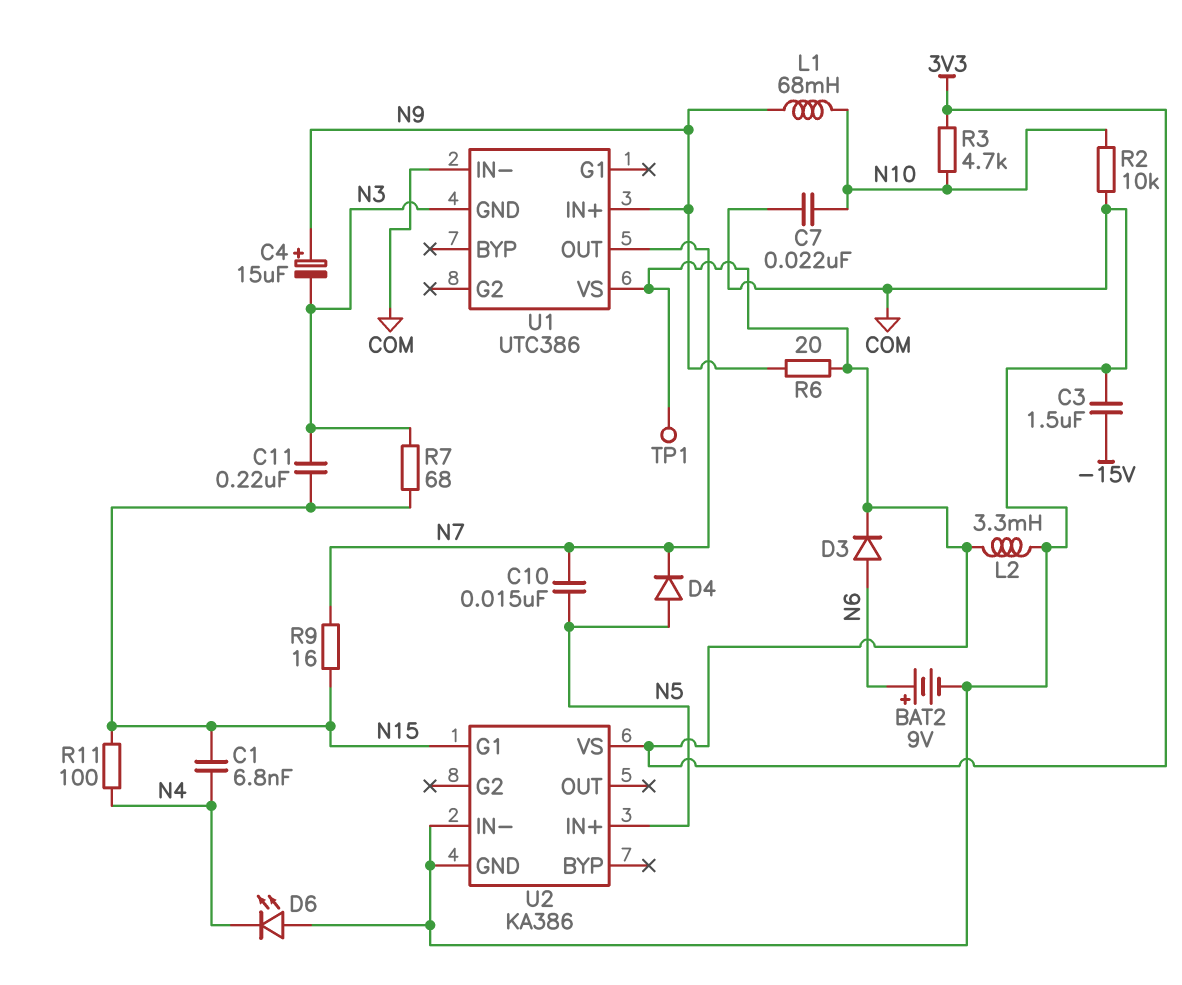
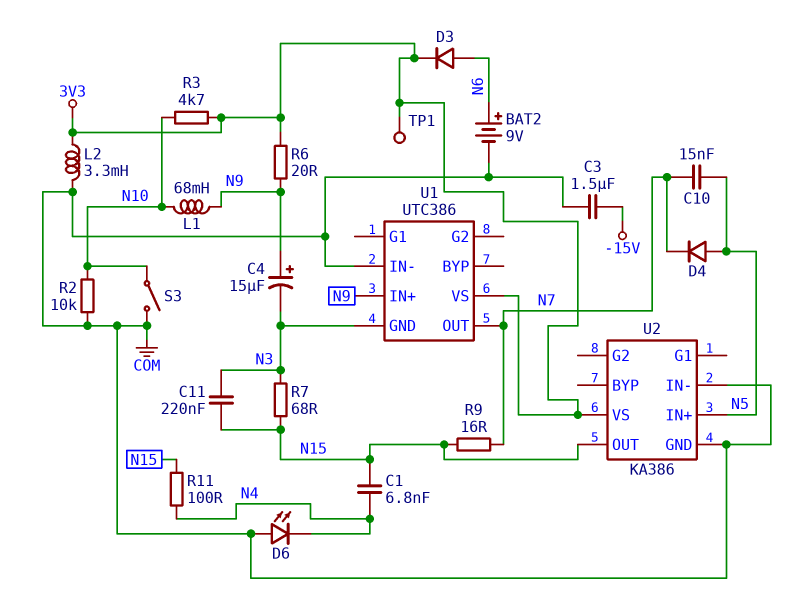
C7: 22nF (COM, N10) -> none
S3: none -> switch (COM, N10)
U2 pin G1: N15 -> none
U2 pin OUT: none -> N15

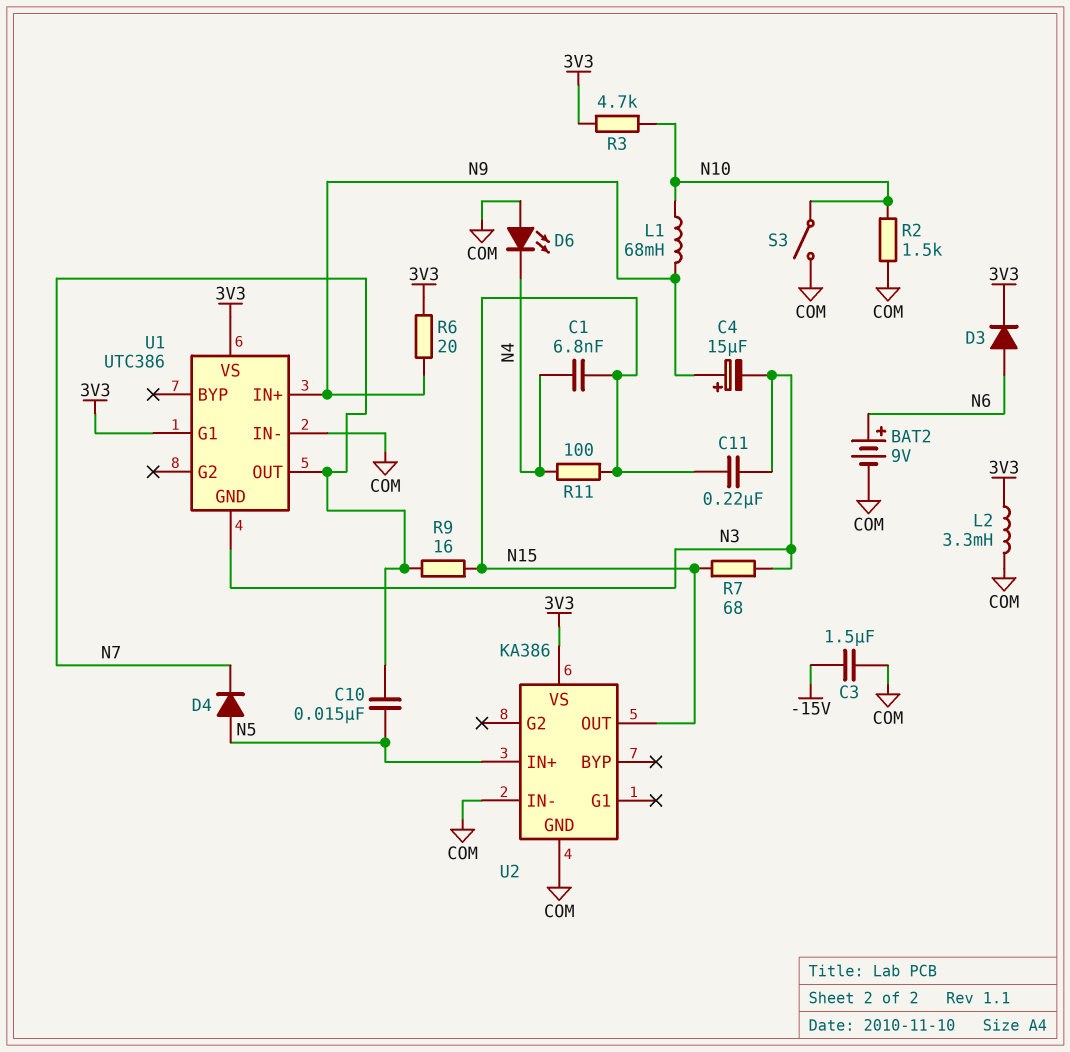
R2: 10k (COM, N10) -> 1.5k (COM, N10)
TP1: test point (3V3) -> none
U1 pin G1: none -> 3V3

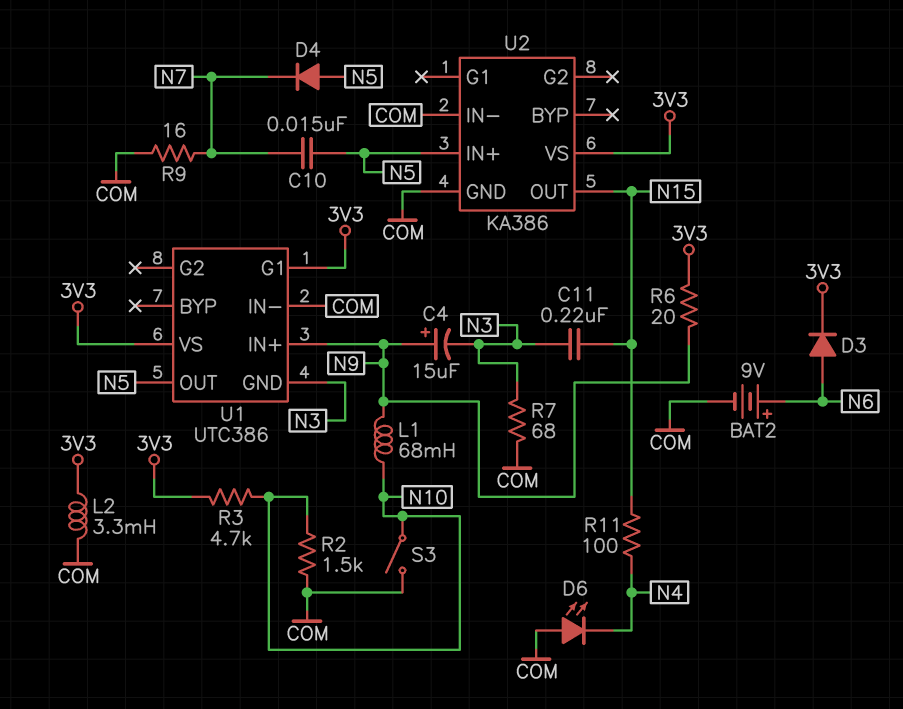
C1: 6.8nF (N4, N15) -> none
C3: 1.5uF (-15V, COM) -> none
R7: 68 (N3, N15) -> 68 (COM, N3)
R9: 16 (N7, N15) -> 16 (COM, N7)
U1 pin OUT: N7 -> N5

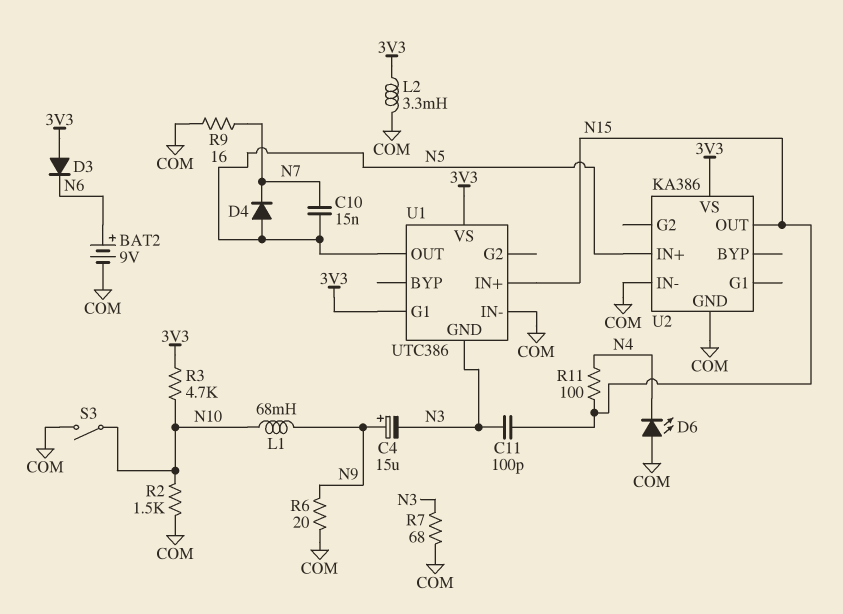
C11: 220nF (N3, N15) -> 100pF (N3, N15)
D3: diode (A N6, K 3V3) -> diode (A 3V3, K N6)
R6: 20 (3V3, N9) -> 20 (COM, N9)
U1 pin IN+: N9 -> N15

